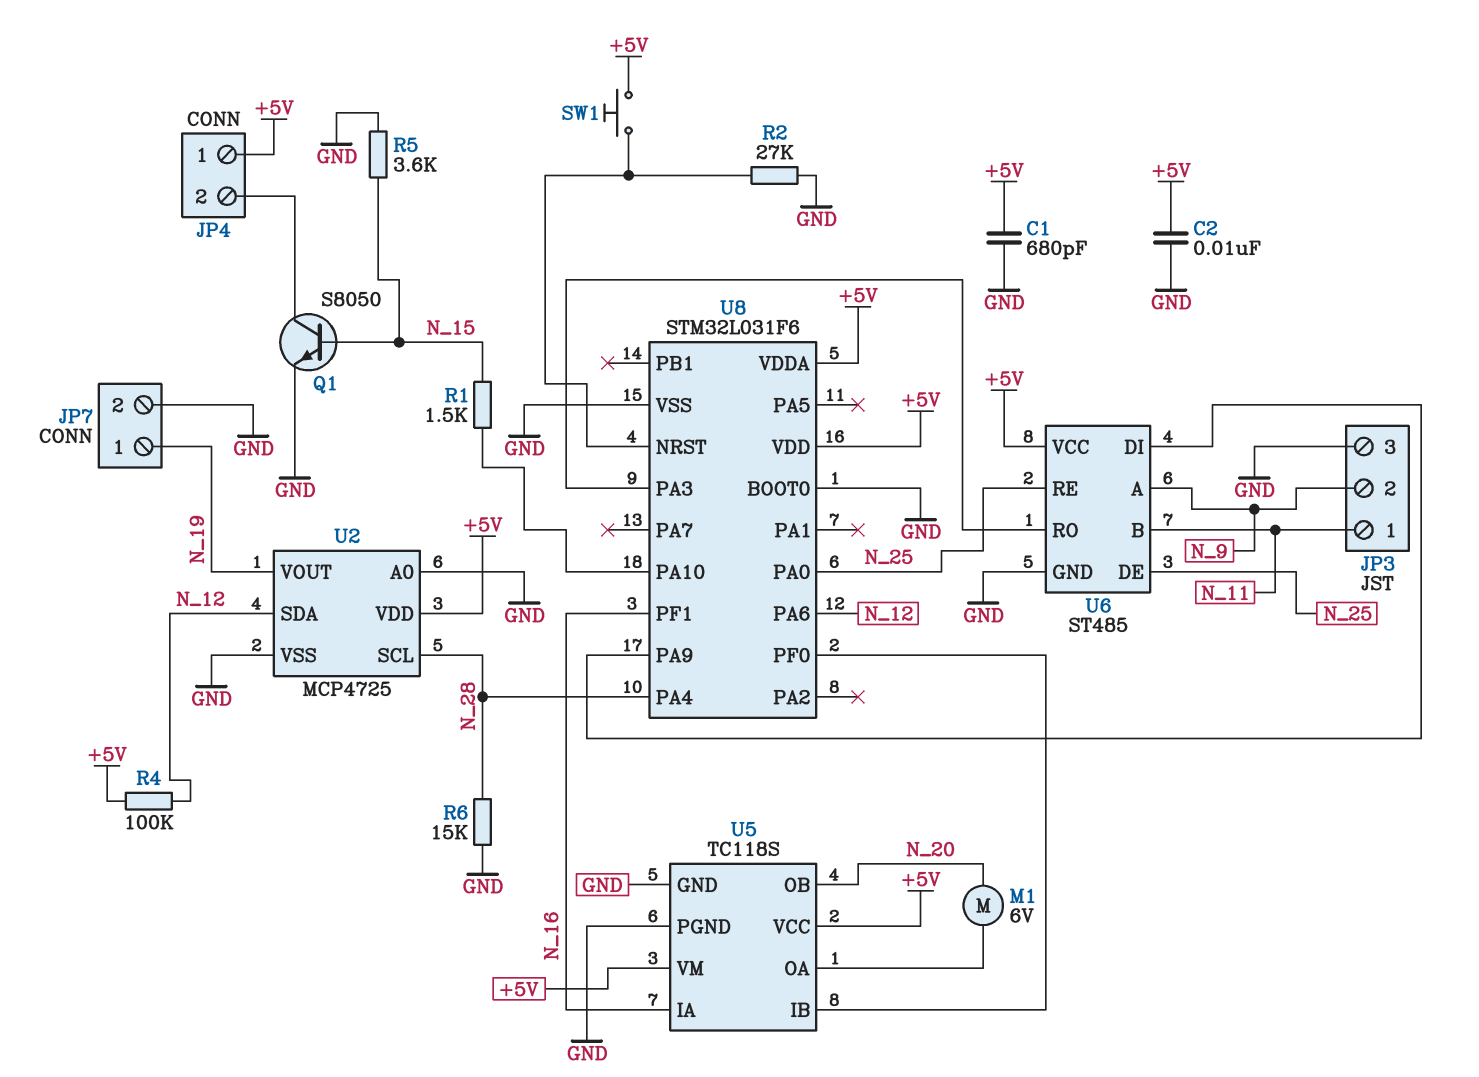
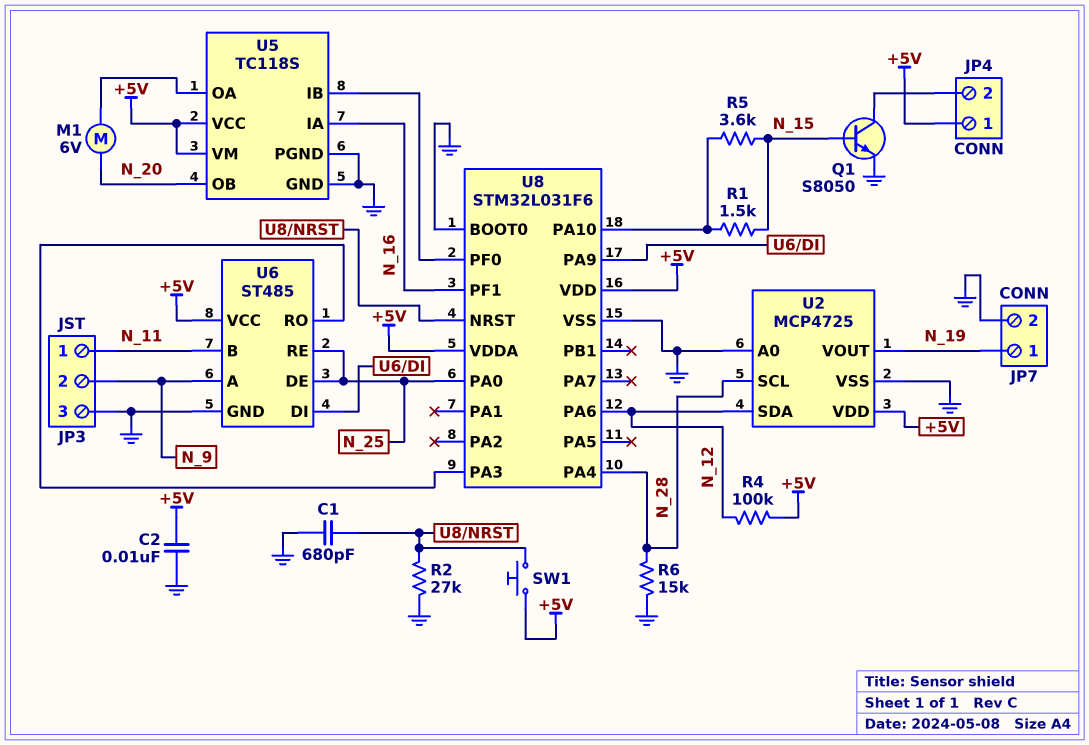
C1: 680pF (+5V, GND) -> 680pF (GND, U8/NRST)
R5: 3.6k (GND, N_15) -> 3.6k (N_15, U8/PA10)

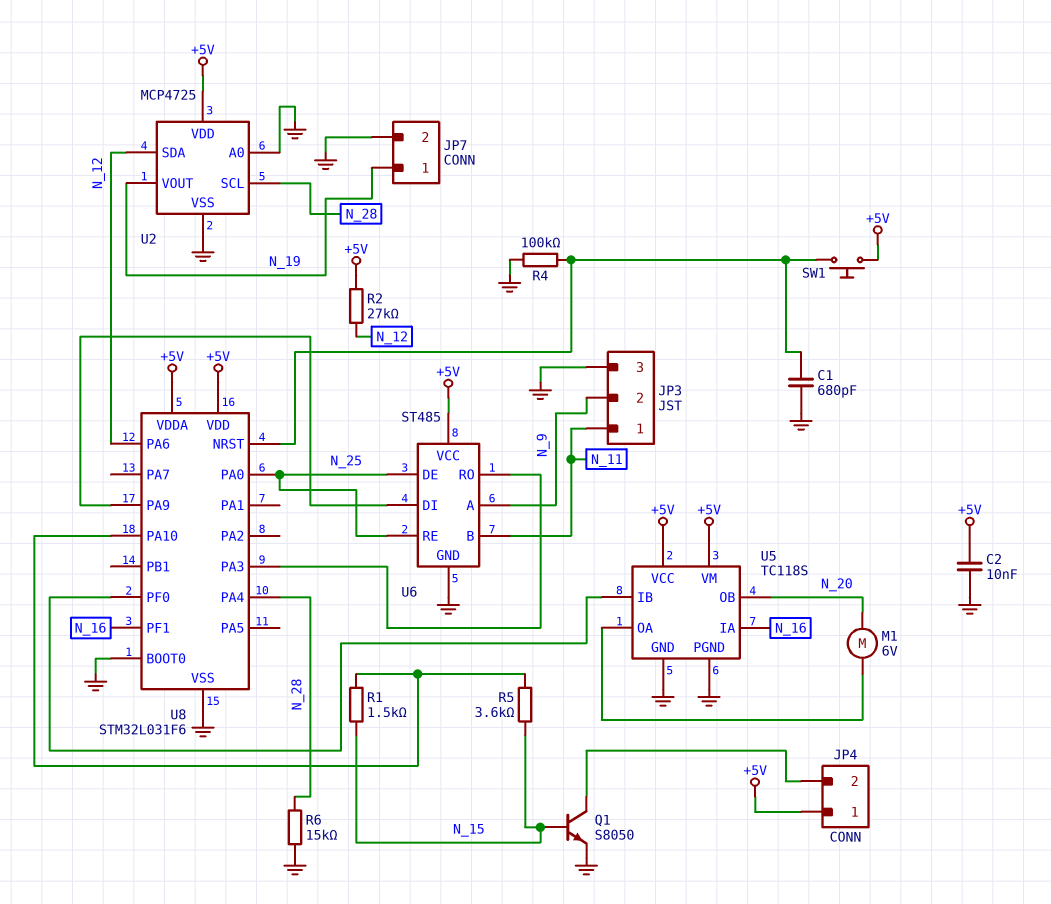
R2: 27k (GND, U8/NRST) -> 27k (+5V, N_12)
R4: 100k (+5V, N_12) -> 100k (GND, U8/NRST)

